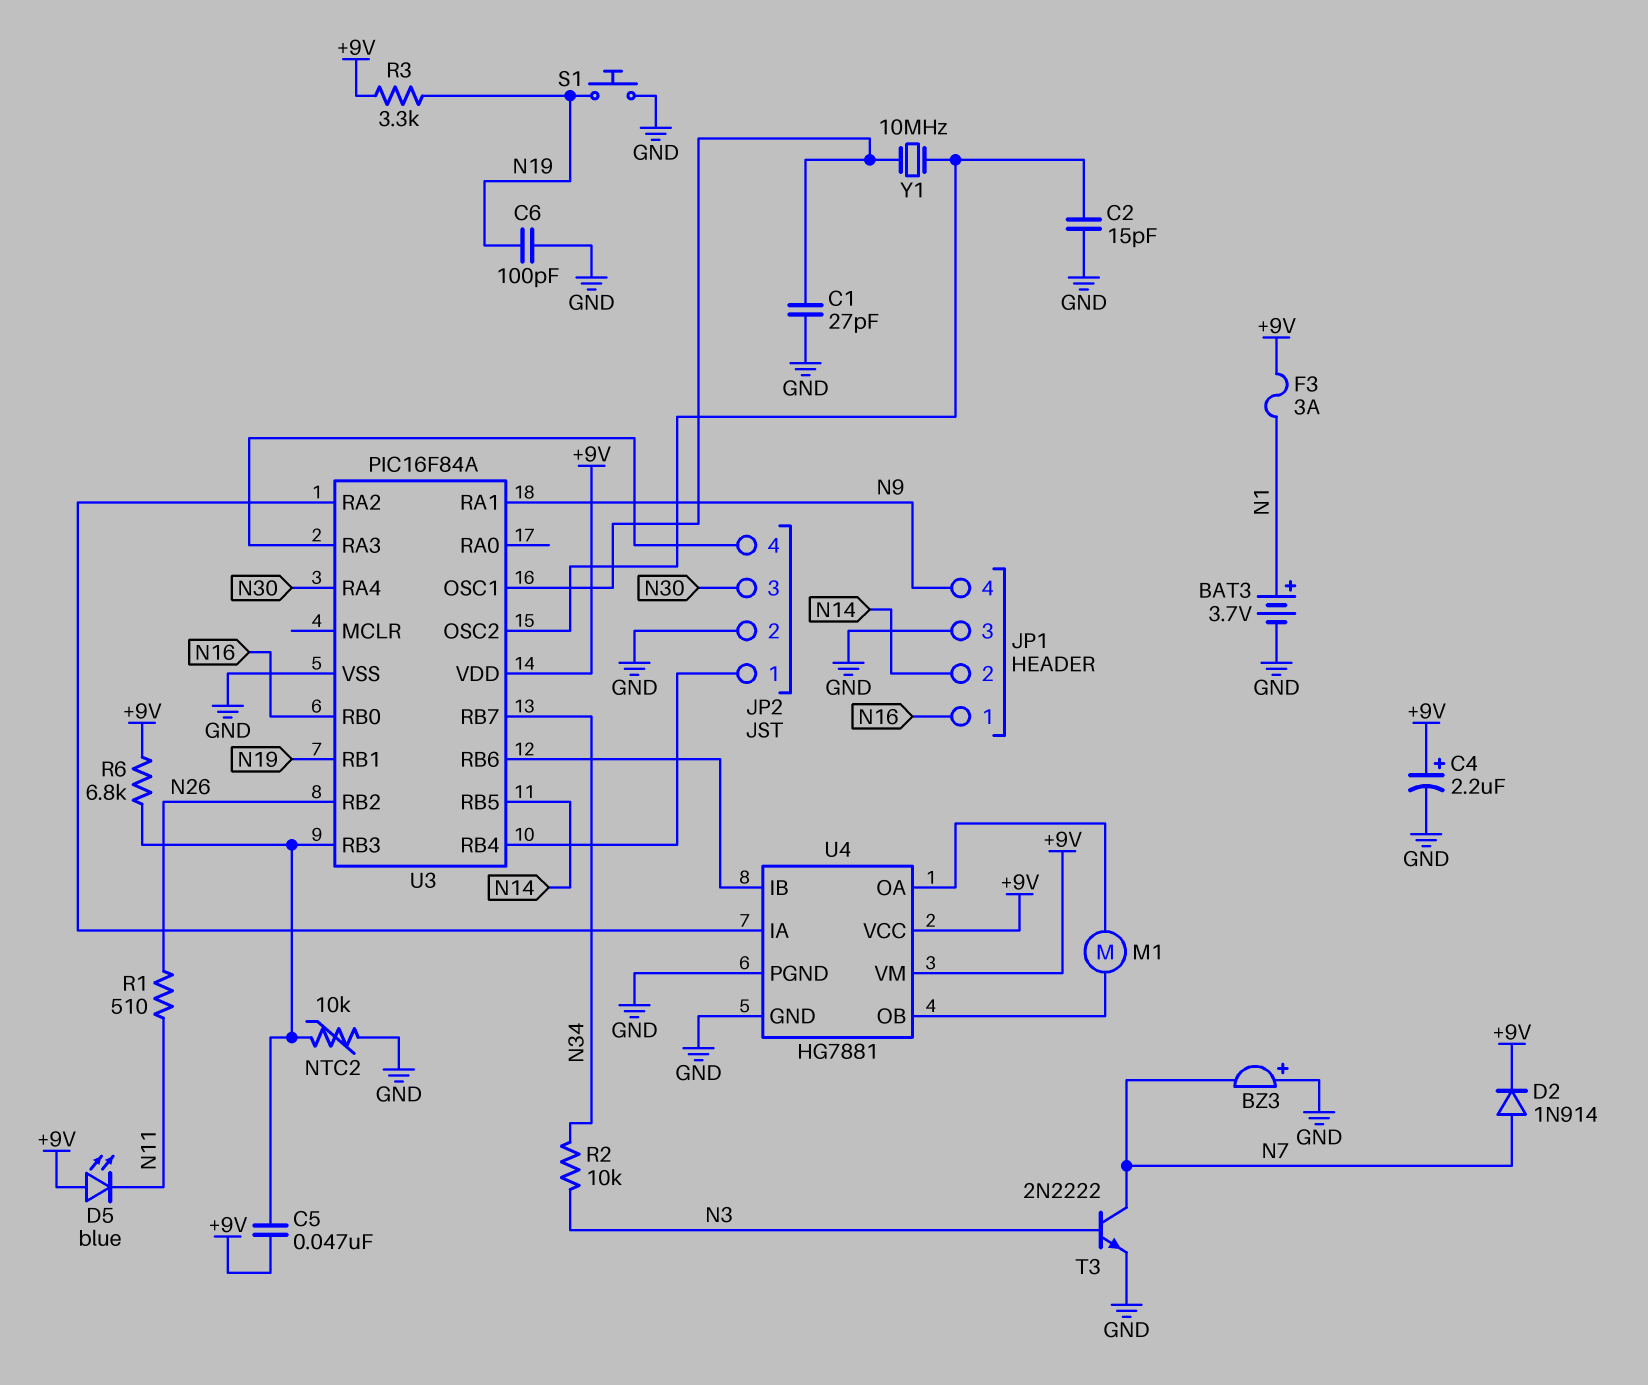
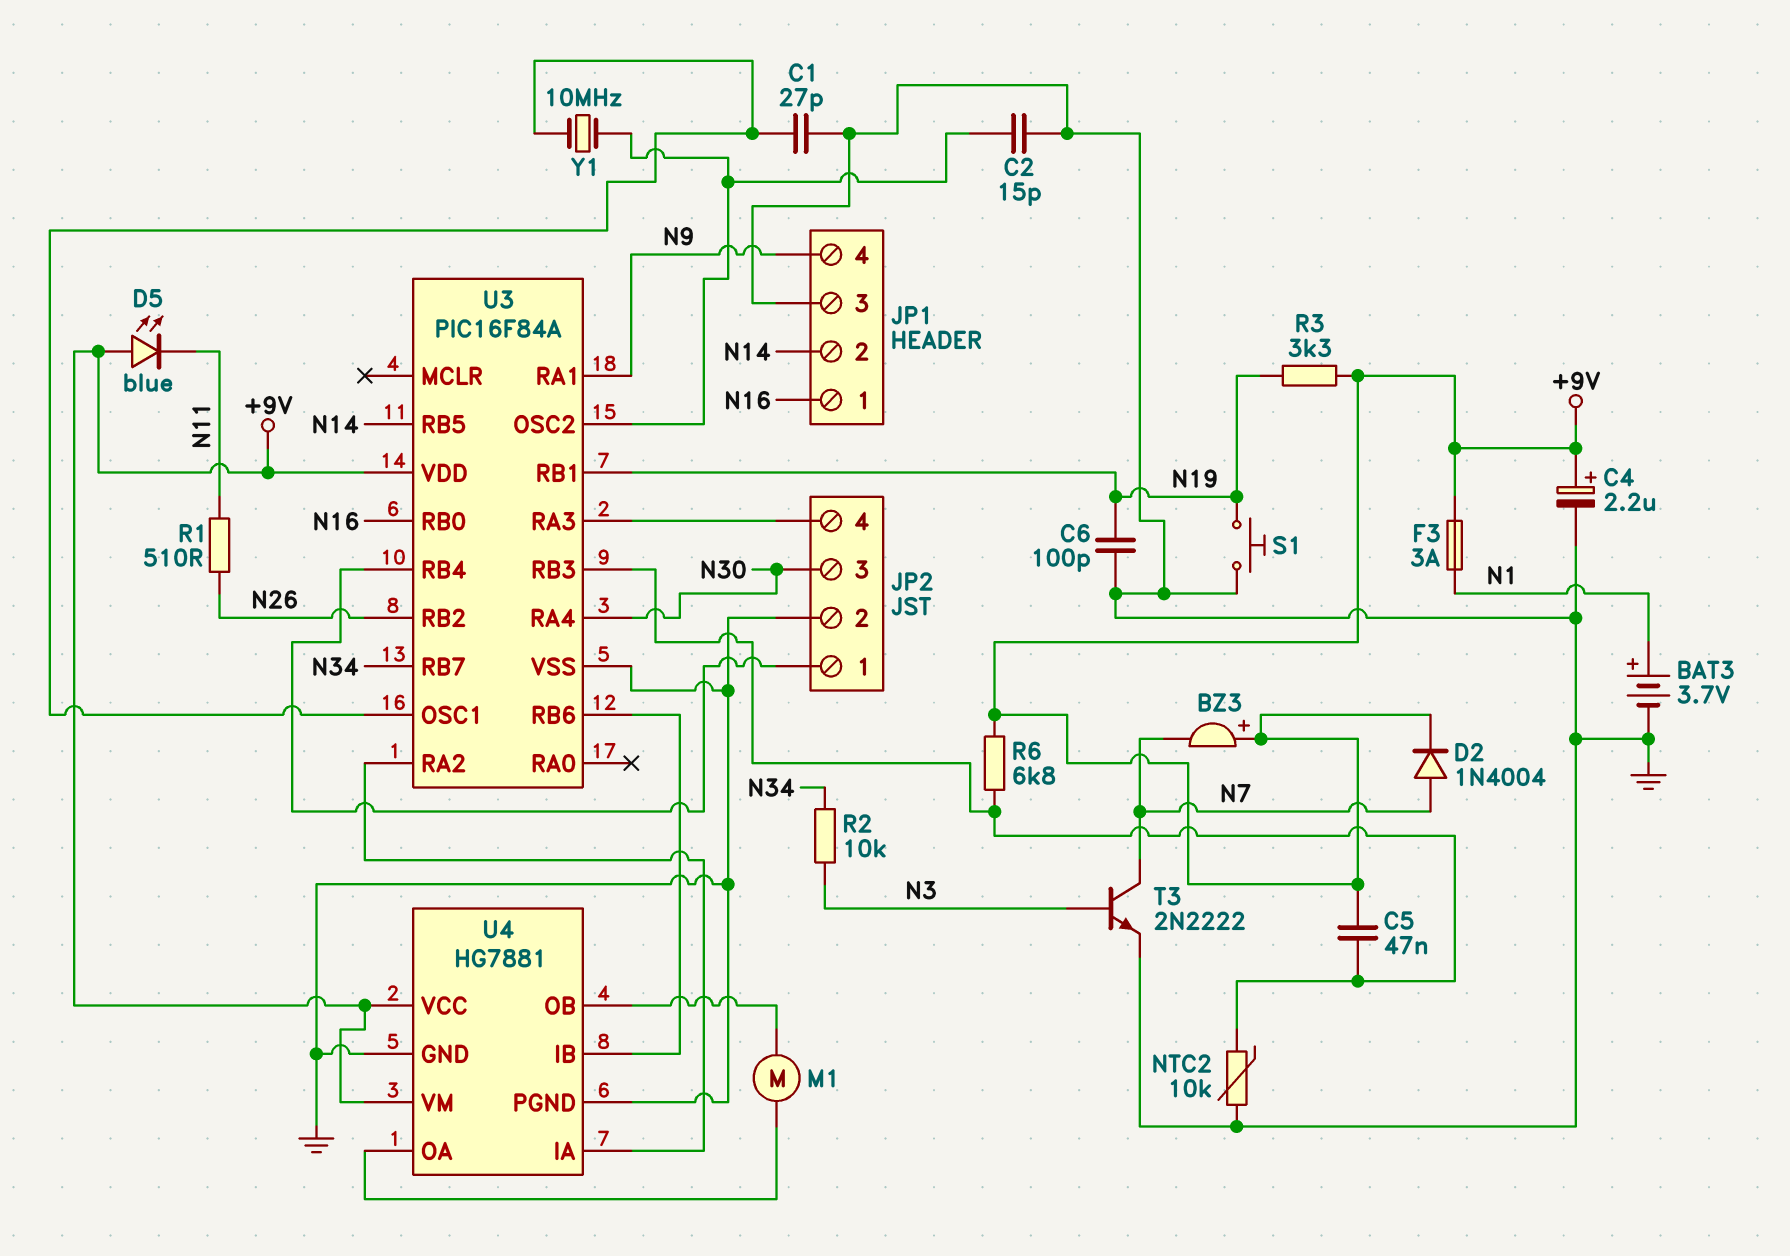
BZ3: buzzer (plus GND, minus N7) -> buzzer (plus +9V, minus N7)
D2: diode 1N914 (A N7, K +9V) -> diode 1N4004 (A N7, K +9V)

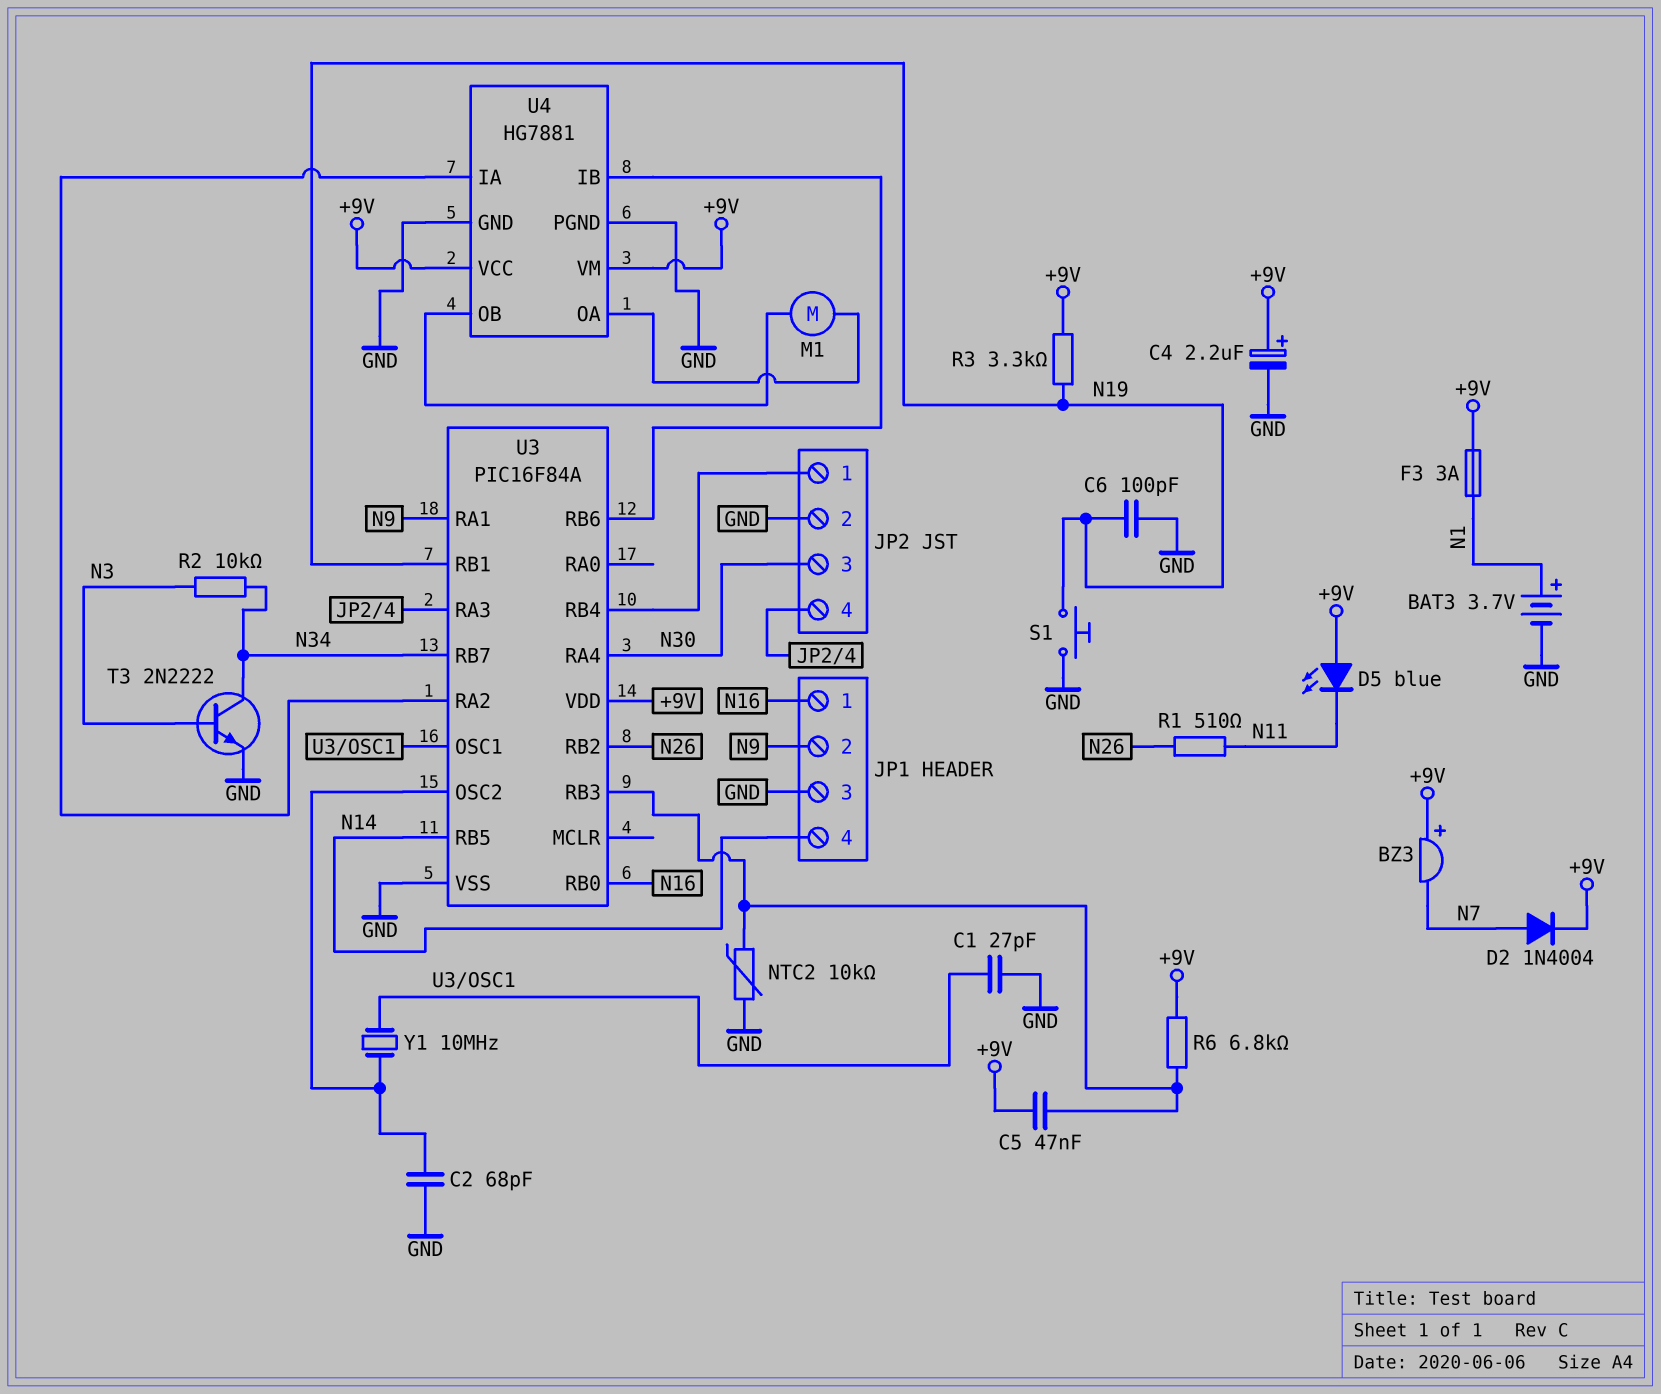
C2: 15pF (GND, U3/OSC2) -> 68pF (GND, U3/OSC2)
JP1 pin 2: N14 -> N9
JP1 pin 4: N9 -> N14
T3: NPN 2N2222 (B N3, C N7, E GND) -> NPN 2N2222 (B N3, C N34, E GND)

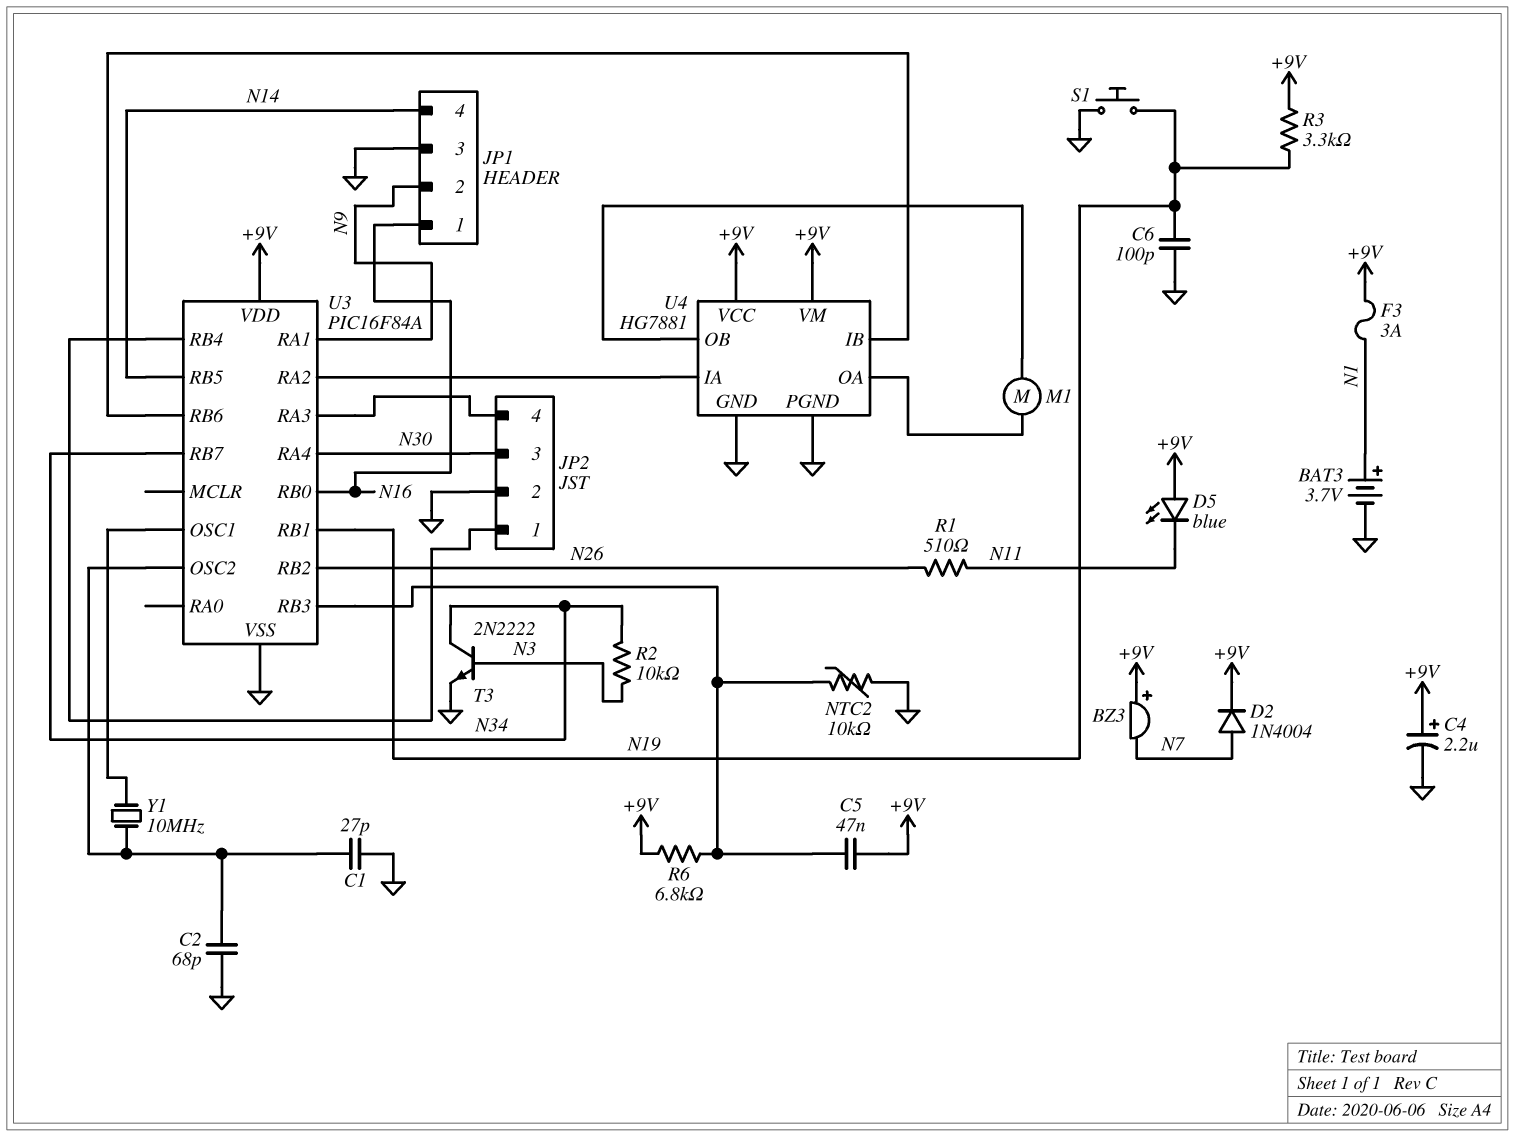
C1: 27pF (GND, U3/OSC1) -> 27pF (GND, U3/OSC2)

